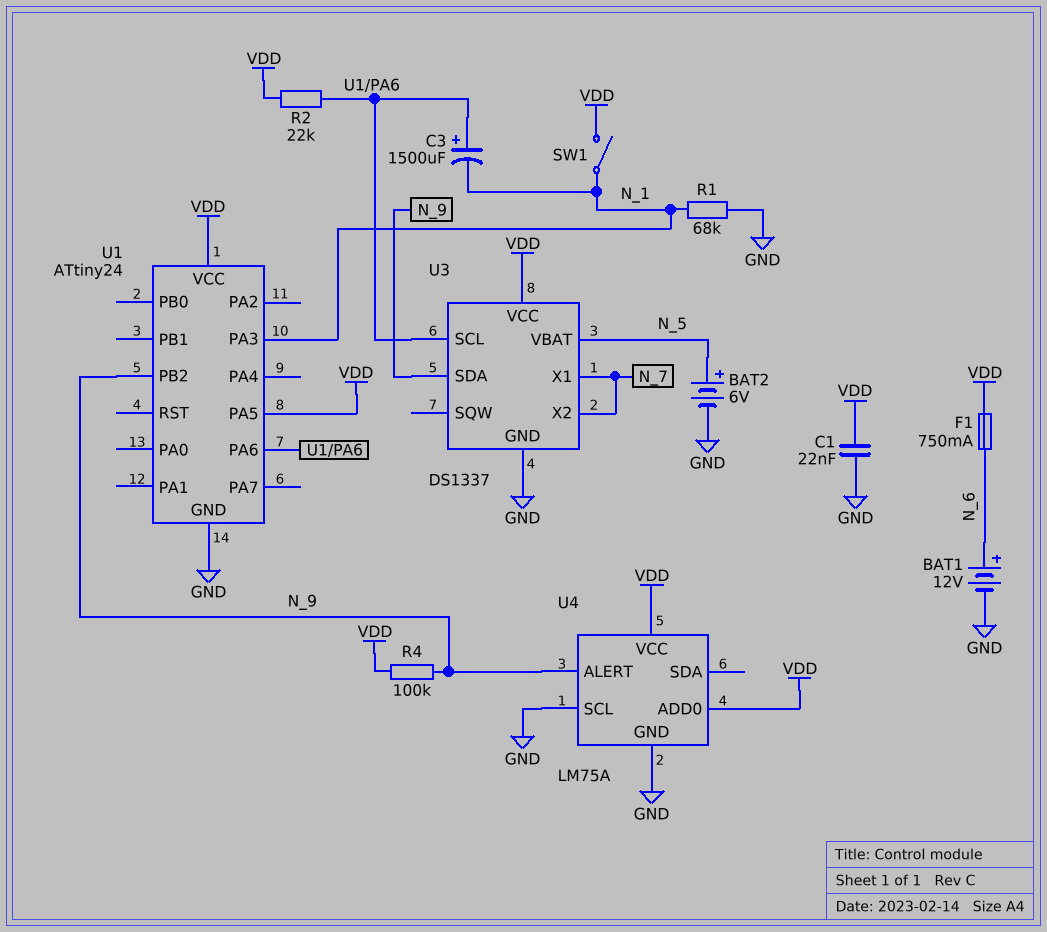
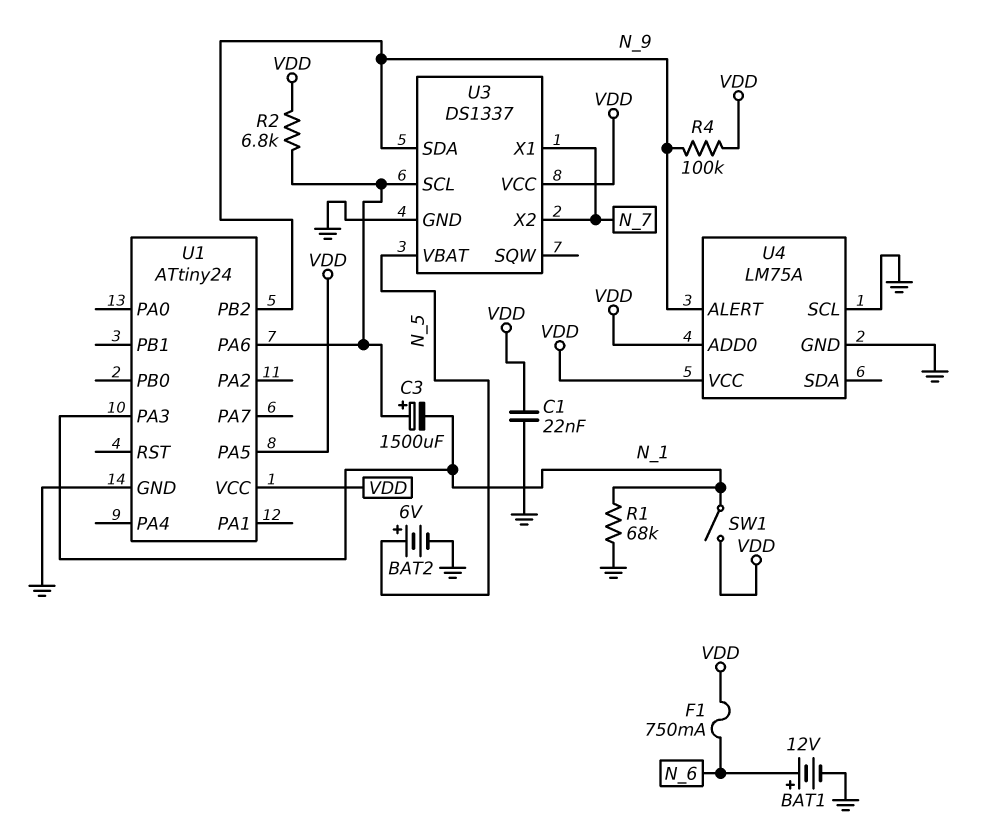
R2: 22k (U1/PA6, VDD) -> 6.8k (U1/PA6, VDD)

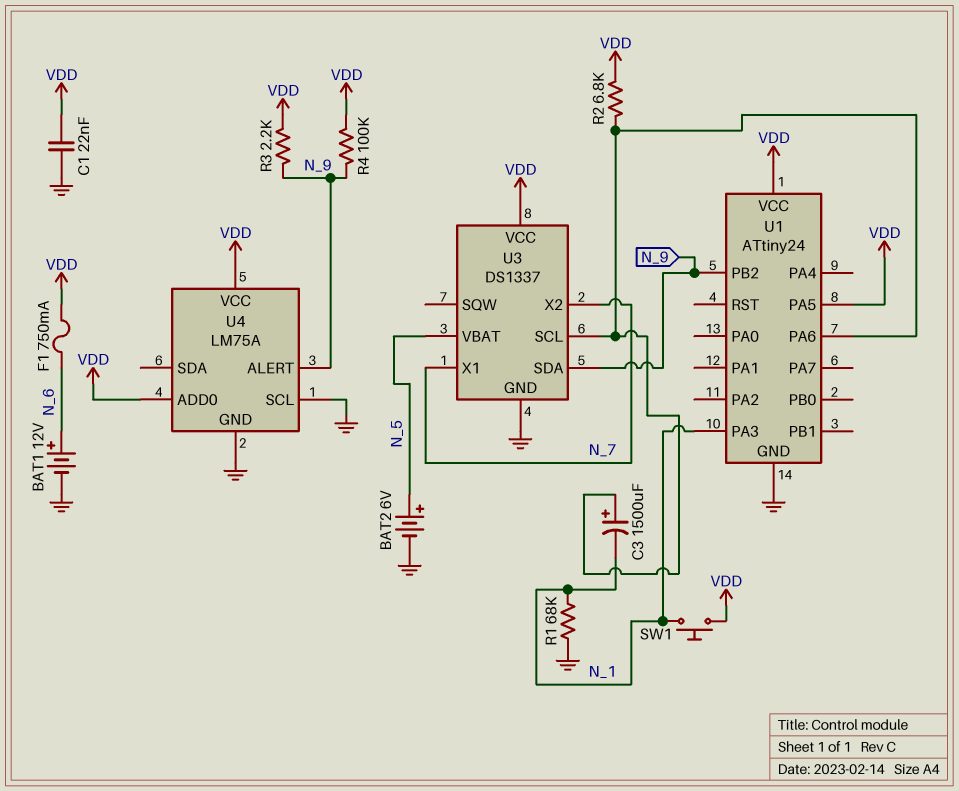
R3: none -> 2.2k (N_9, VDD)
SW1: switch (N_1, VDD) -> button (N_1, VDD)

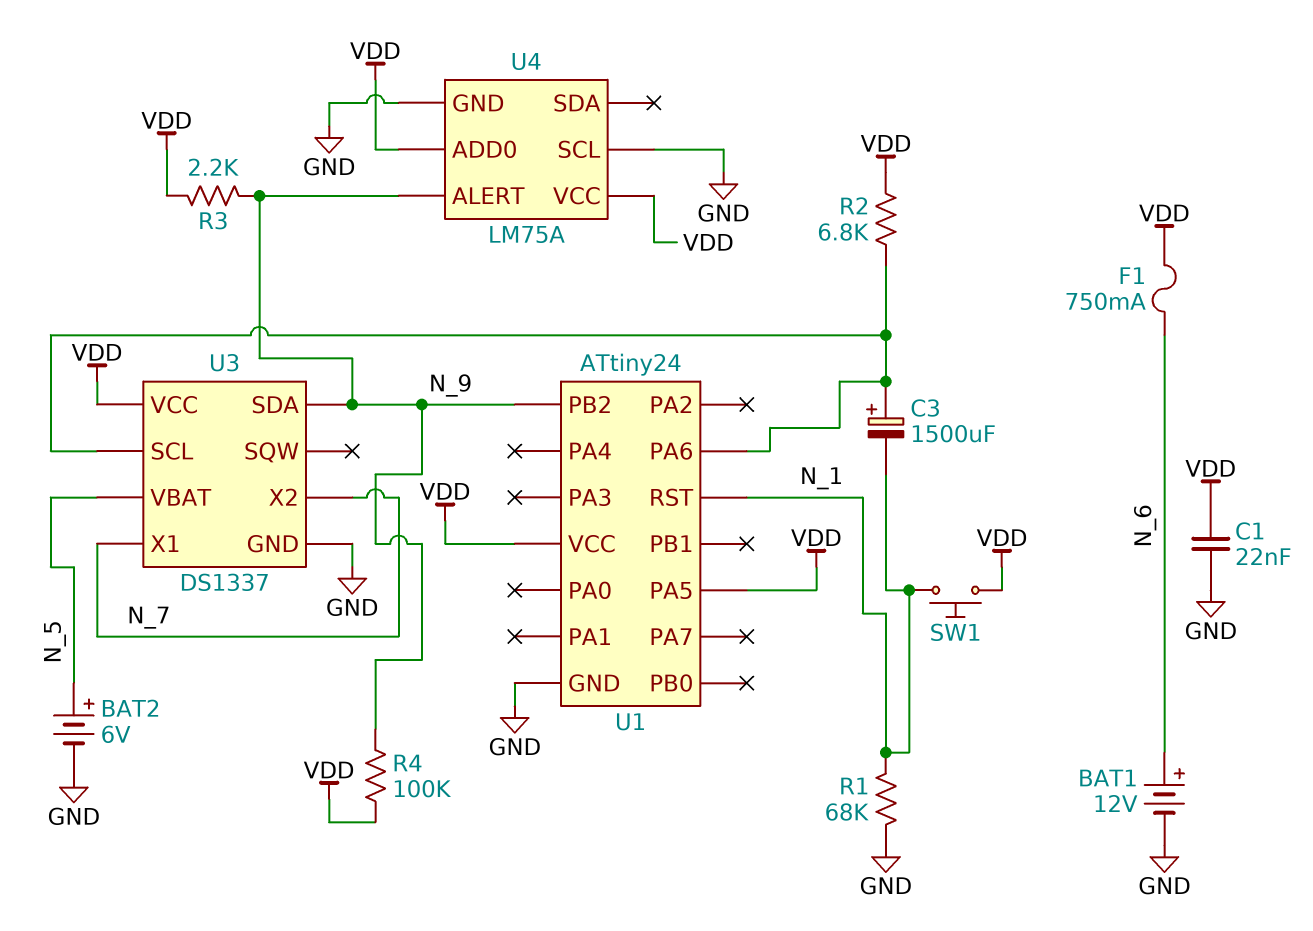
U1 pin PA3: N_1 -> none
U1 pin RST: none -> N_1

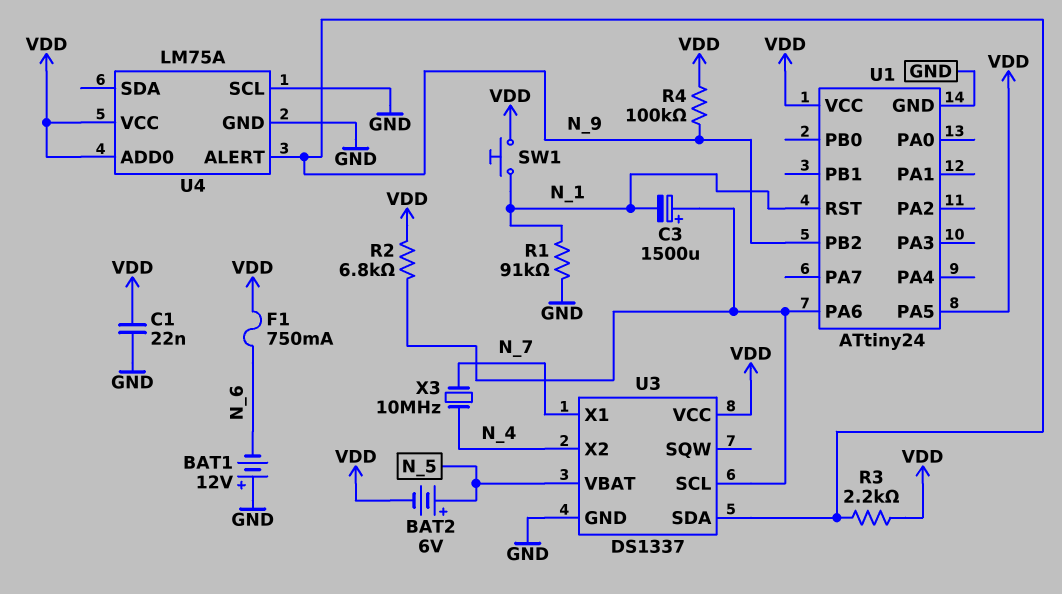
BAT1: 12V (plus N_6, minus GND) -> 12V (plus GND, minus N_6)
BAT2: 6V (plus N_5, minus GND) -> 6V (plus N_5, minus VDD)
R1: 68k (GND, N_1) -> 91k (GND, N_1)
U3 pin X2: N_7 -> N_4
X3: none -> 10MHz (N_4, N_7)

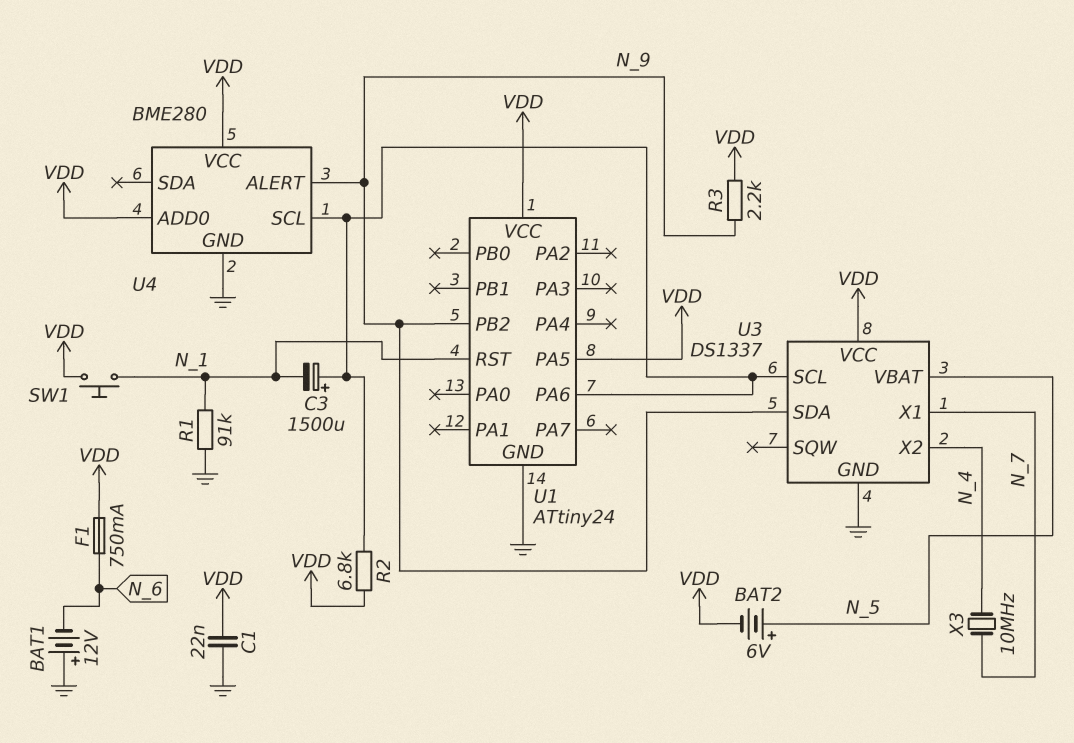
R4: 100k (N_9, VDD) -> none
U4: LM75A -> BME280
U4 pin SCL: GND -> U1/PA6

